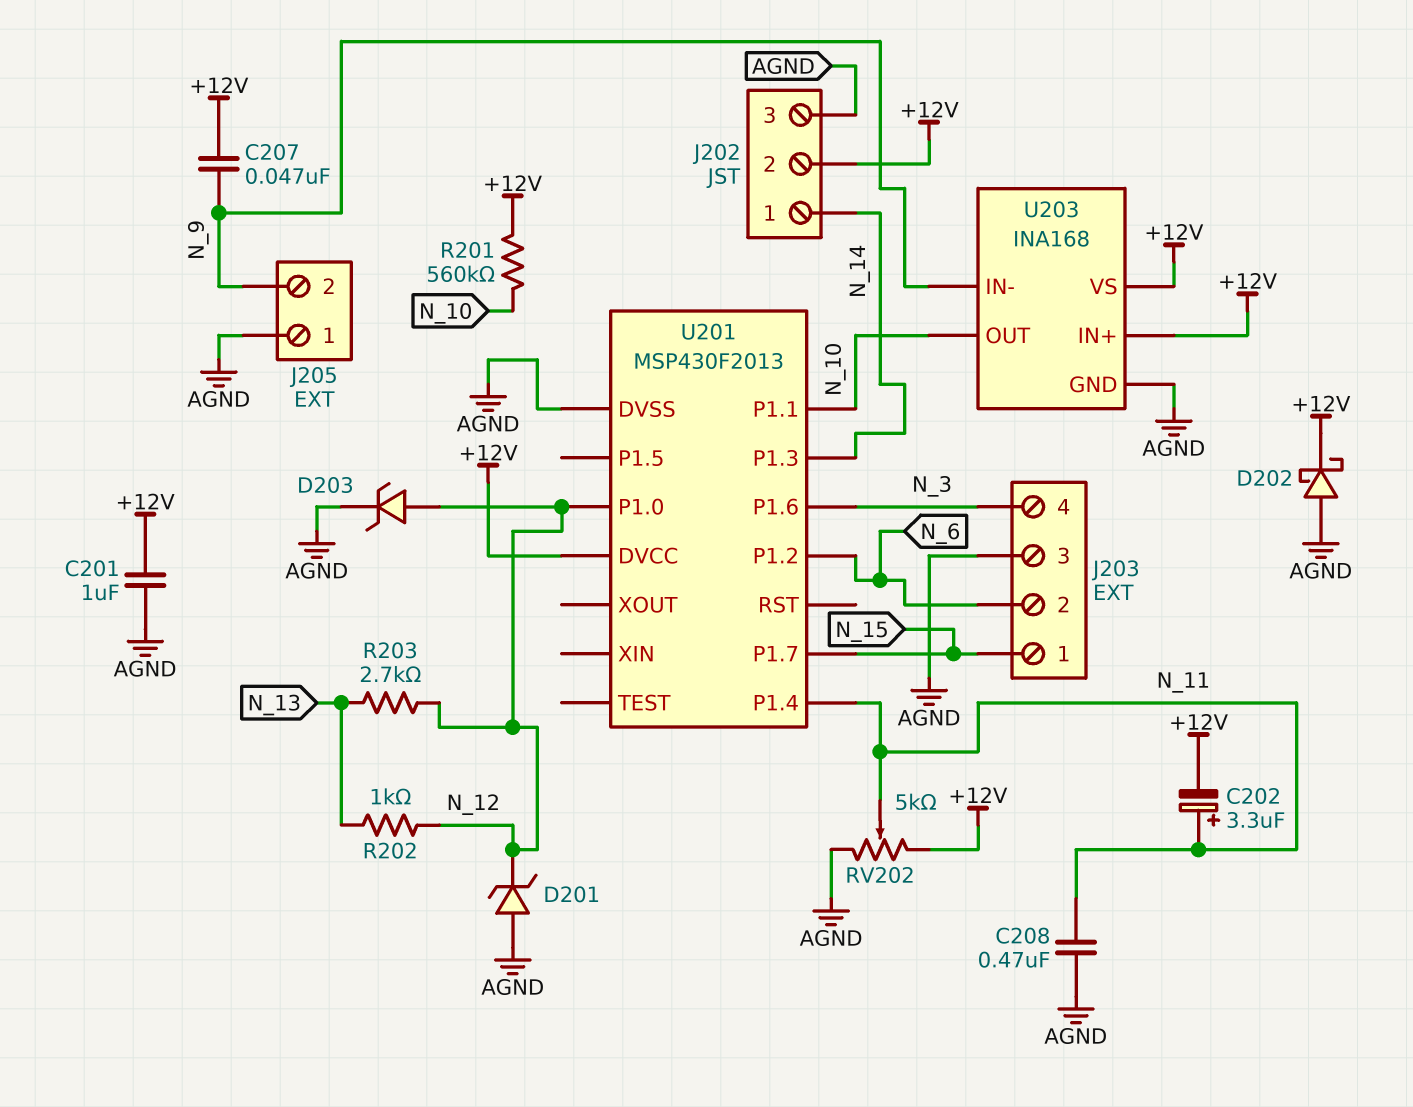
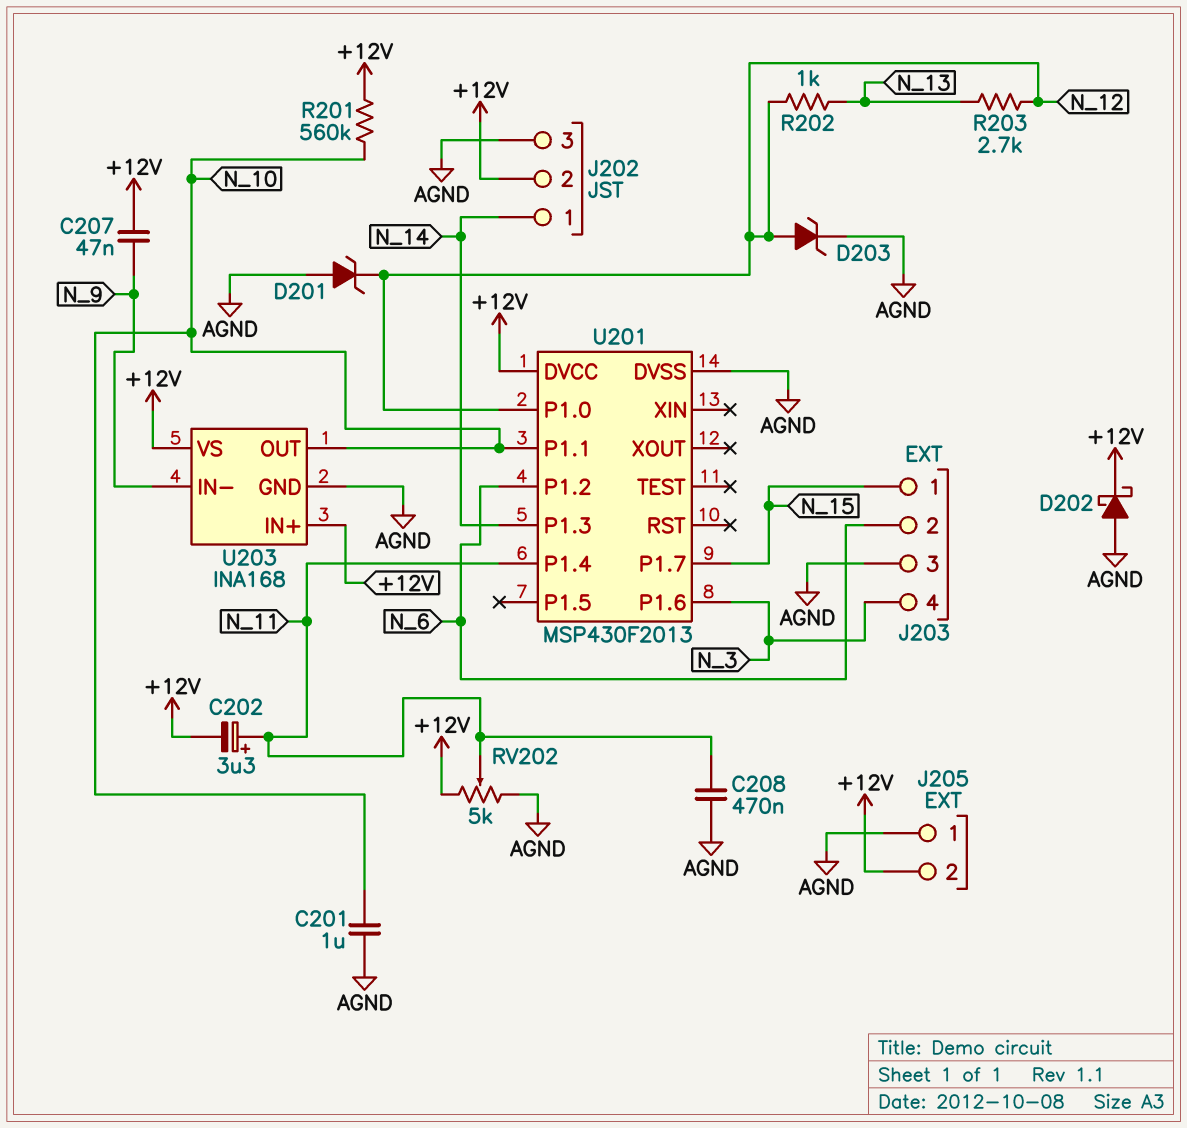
C201: 1uF (+12V, AGND) -> 1uF (AGND, N_10)
J205 pin 2: N_9 -> +12V

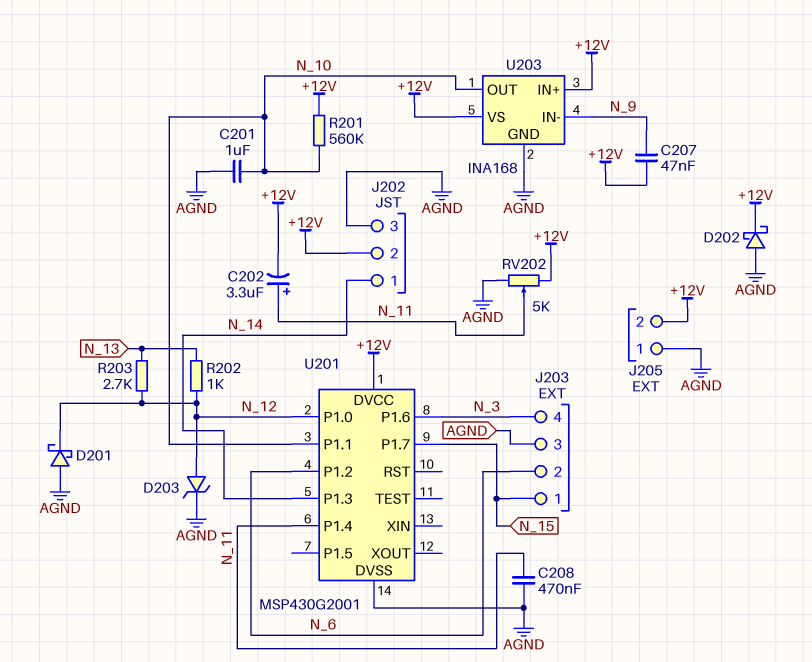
D201: zener (A AGND, K N_12) -> schottky (A AGND, K N_12)
U201: MSP430F2013 -> MSP430G2001

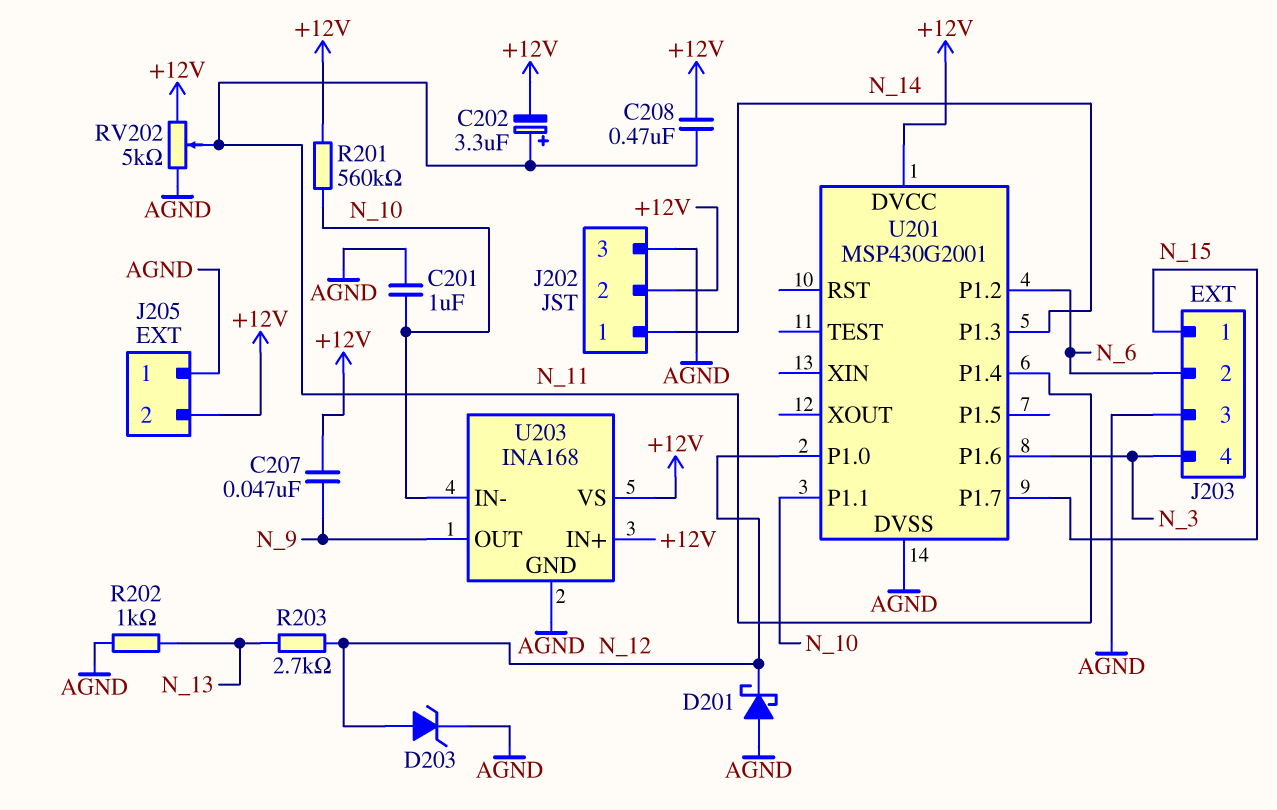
C208: 470nF (AGND, N_11) -> 470nF (+12V, N_11)
D202: schottky (A AGND, K +12V) -> none
R202: 1k (N_12, N_13) -> 1k (AGND, N_13)
U203 pin IN-: N_9 -> N_10
U203 pin OUT: N_10 -> N_9

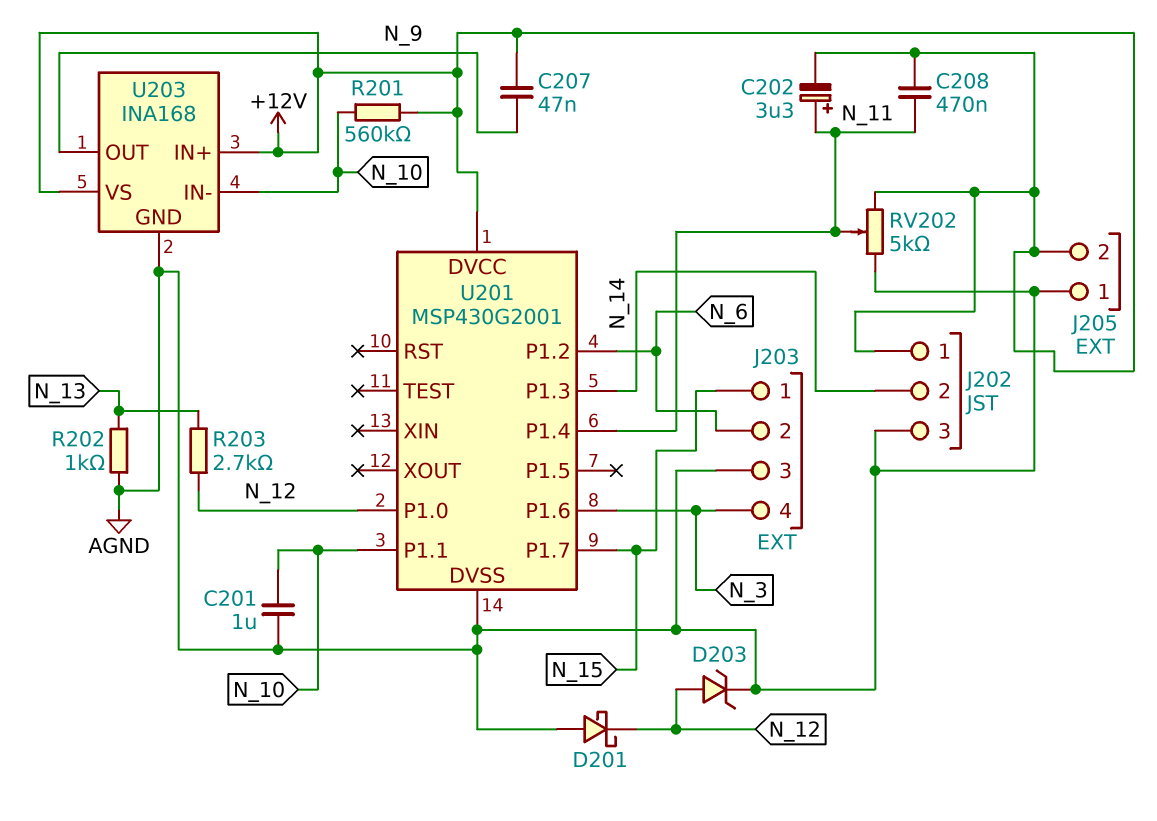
J202 pin 1: N_14 -> +12V
J202 pin 2: +12V -> N_14

